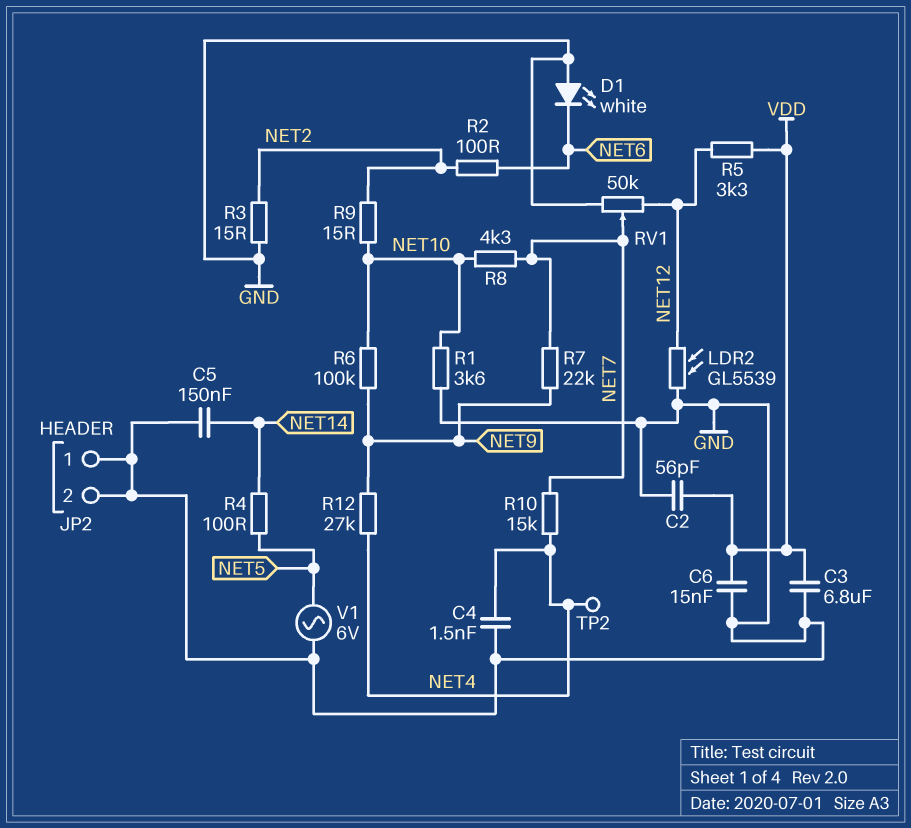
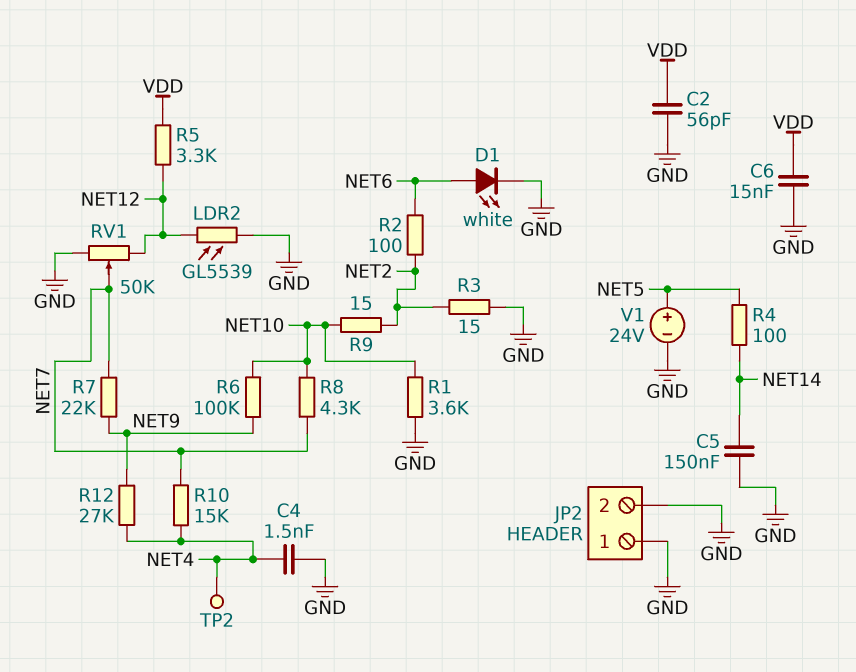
C3: 6.8uF (GND, VDD) -> none
D1: LED white (A GND, K NET6) -> LED white (A NET6, K GND)
V1: AC 6V (GND, NET5) -> 24V (plus NET5, minus GND)

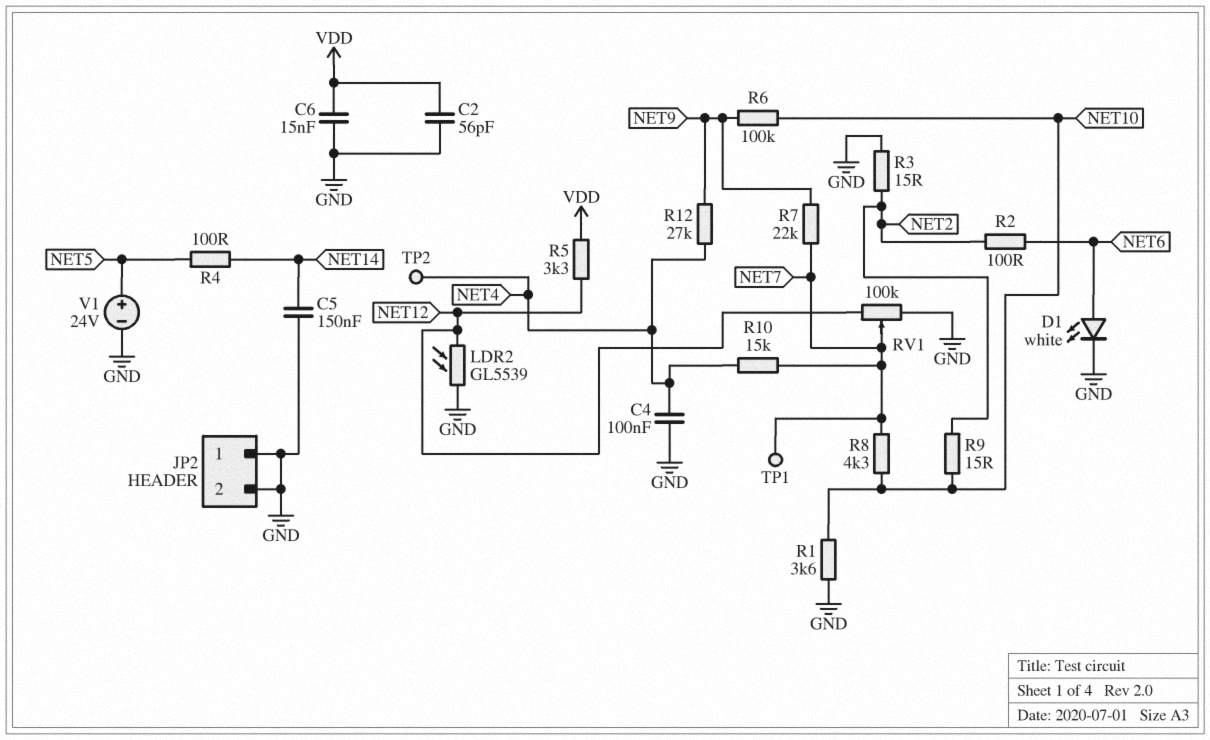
C4: 1.5nF (GND, NET4) -> 100nF (GND, NET4)
RV1: 50k (GND, NET12, wiper NET7) -> 100k (GND, NET12, wiper NET7)
TP1: none -> test point (NET7)

